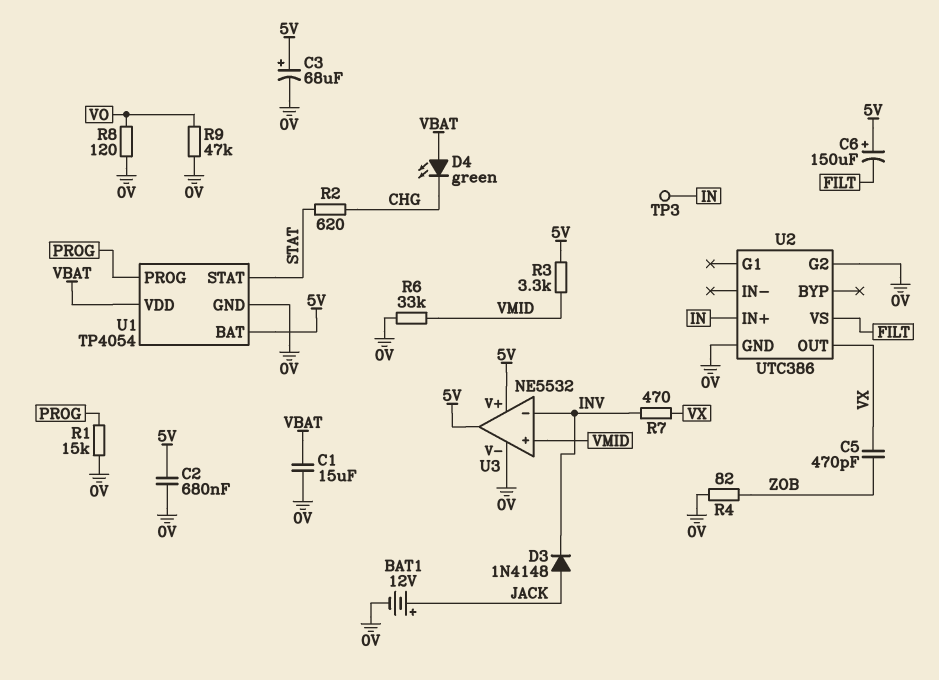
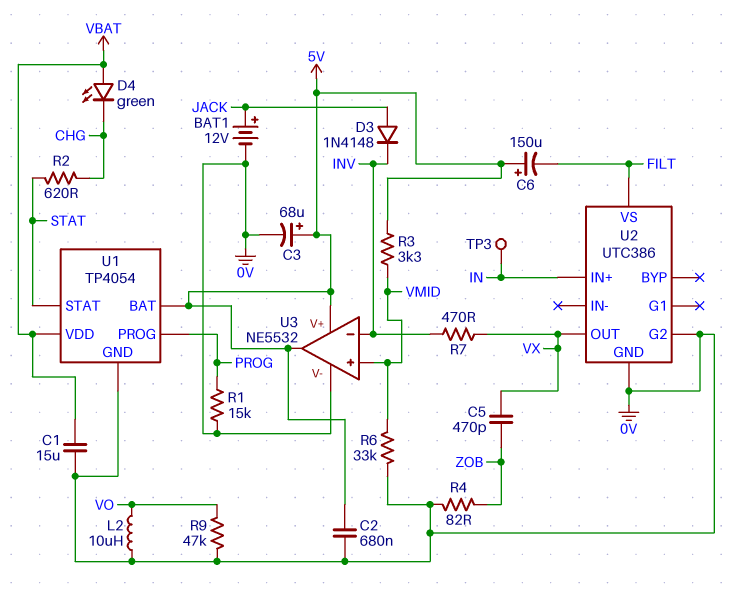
L2: none -> 10uH (0V, VO)
R8: 120 (0V, VO) -> none

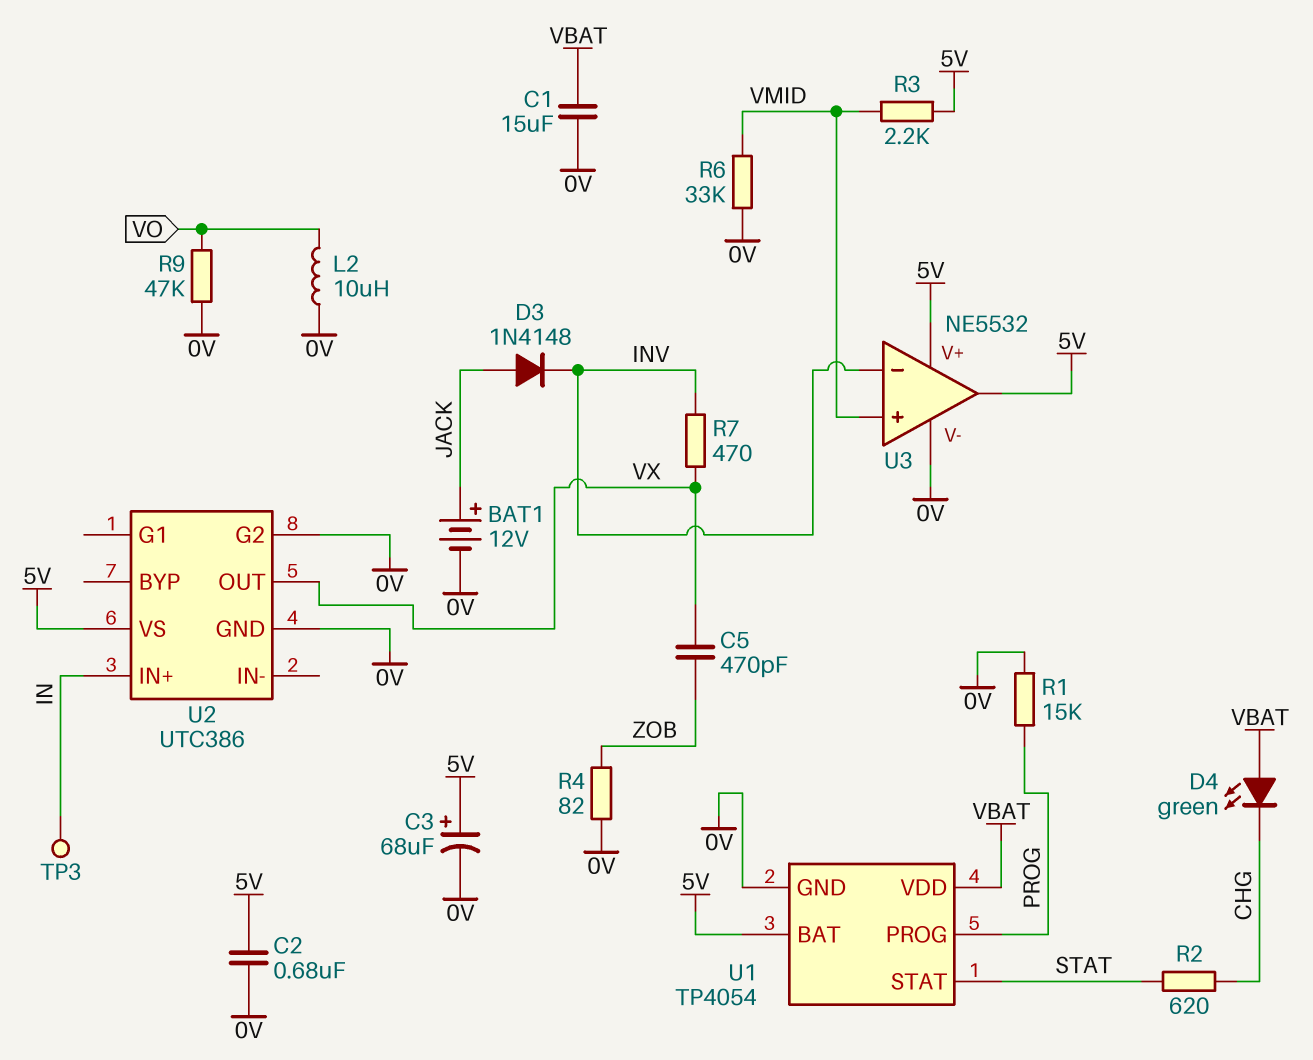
C6: 150uF (plus 5V, minus FILT) -> none
R3: 3.3k (5V, VMID) -> 2.2k (5V, VMID)
U2 pin VS: FILT -> 5V

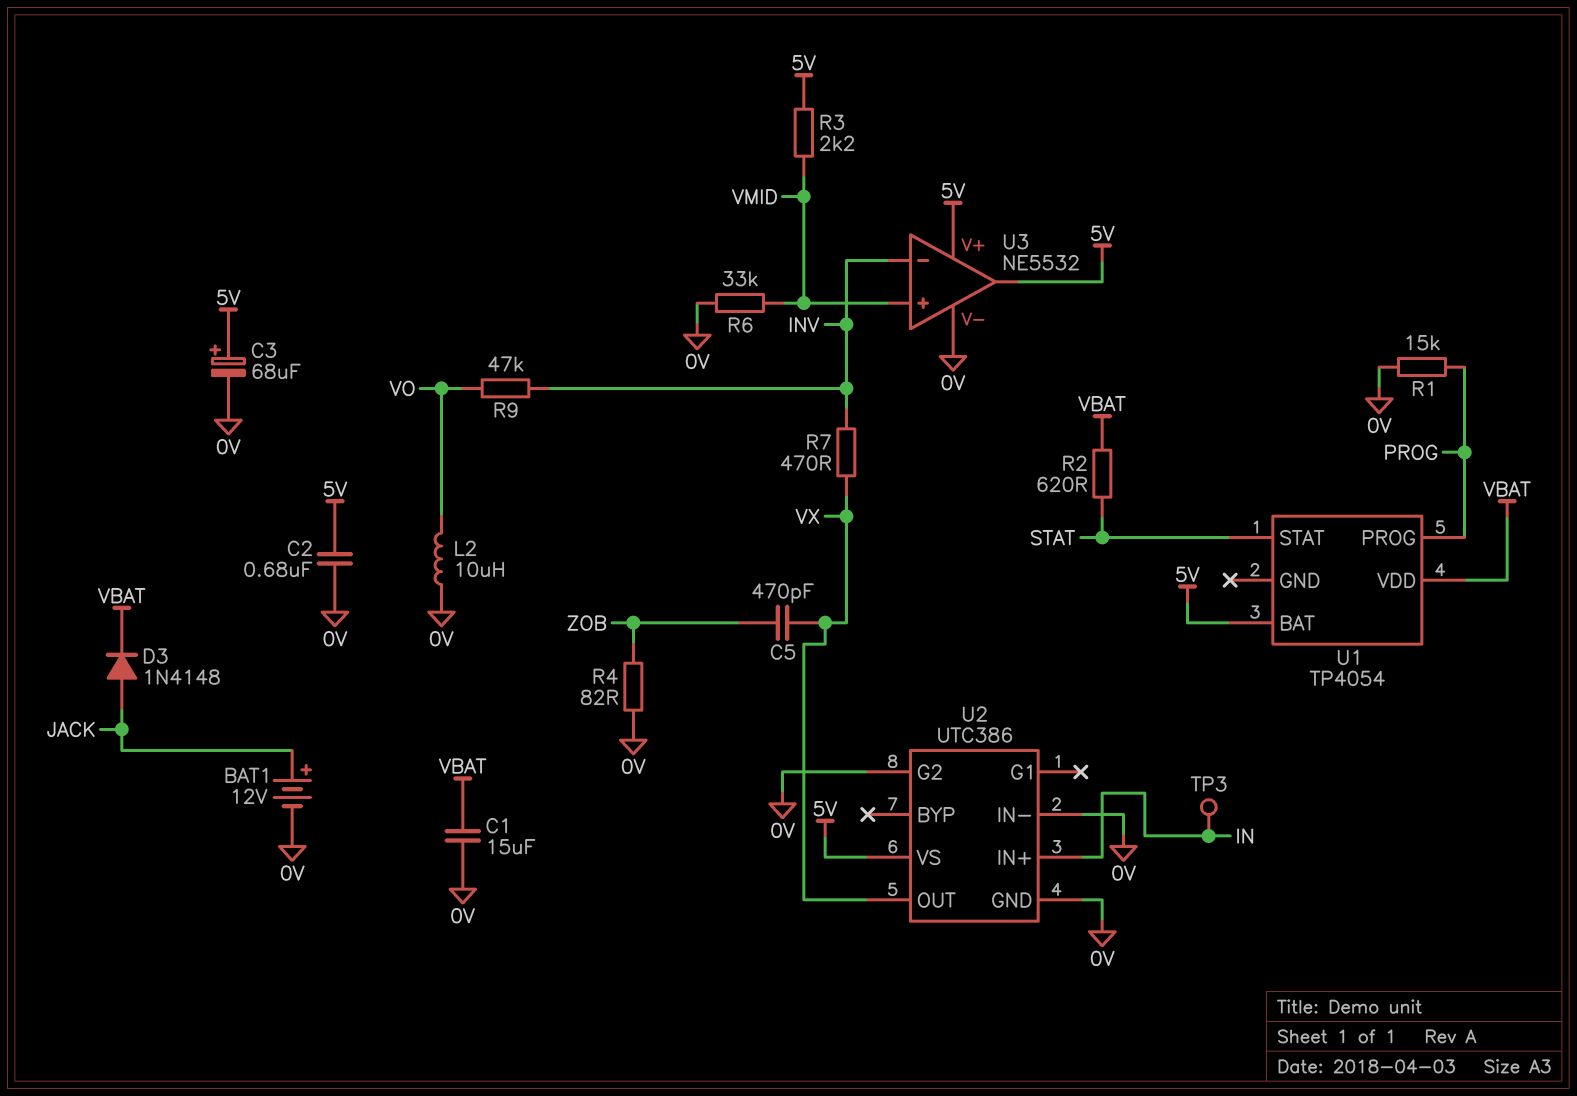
D3: diode 1N4148 (A JACK, K INV) -> diode 1N4148 (A JACK, K VBAT)
D4: LED green (A VBAT, K CHG) -> none
R2: 620 (CHG, STAT) -> 620 (STAT, VBAT)
R9: 47k (0V, VO) -> 47k (INV, VO)
U1 pin GND: 0V -> none
U2 pin IN-: none -> 0V

